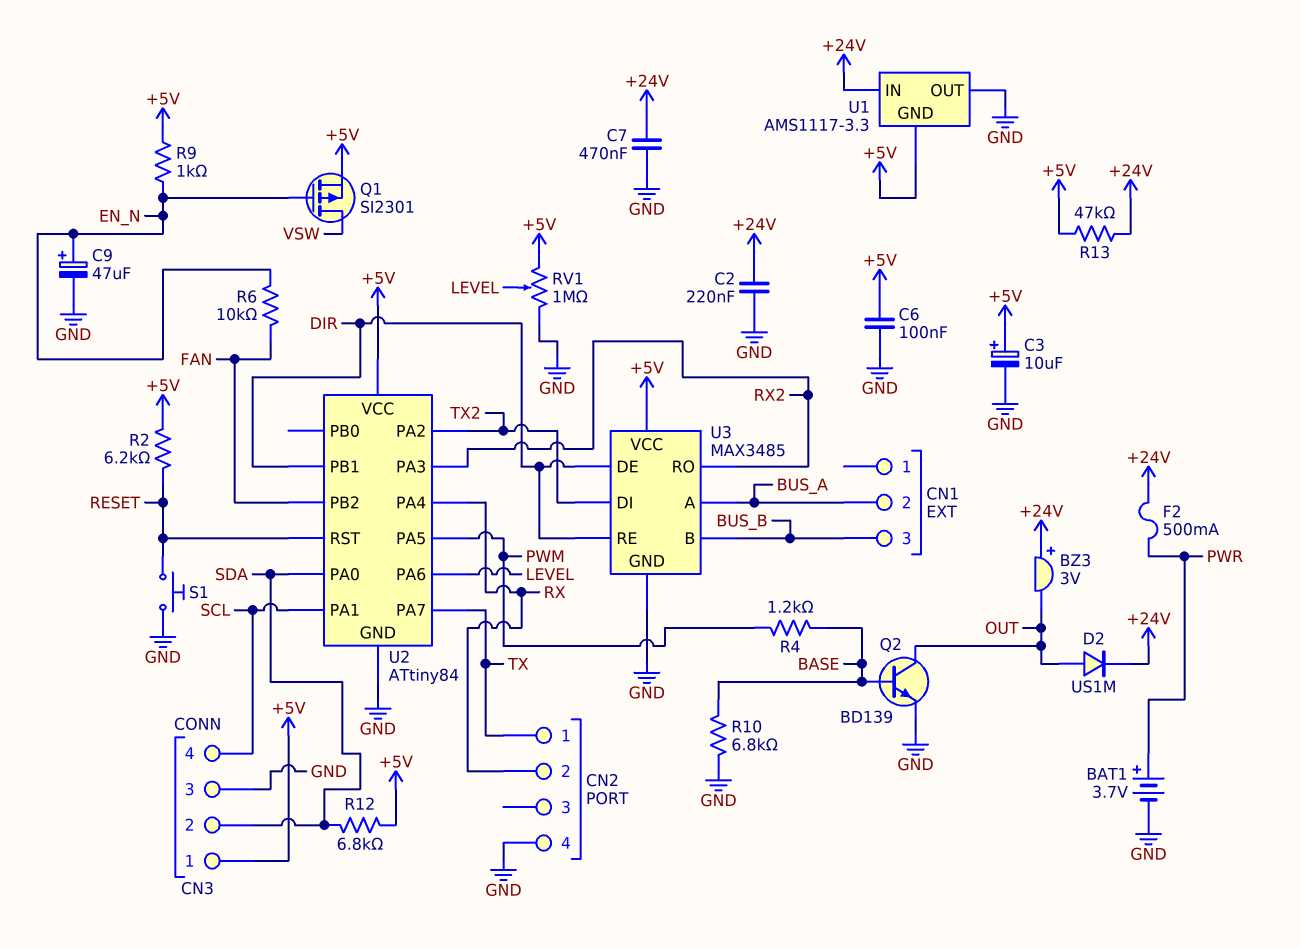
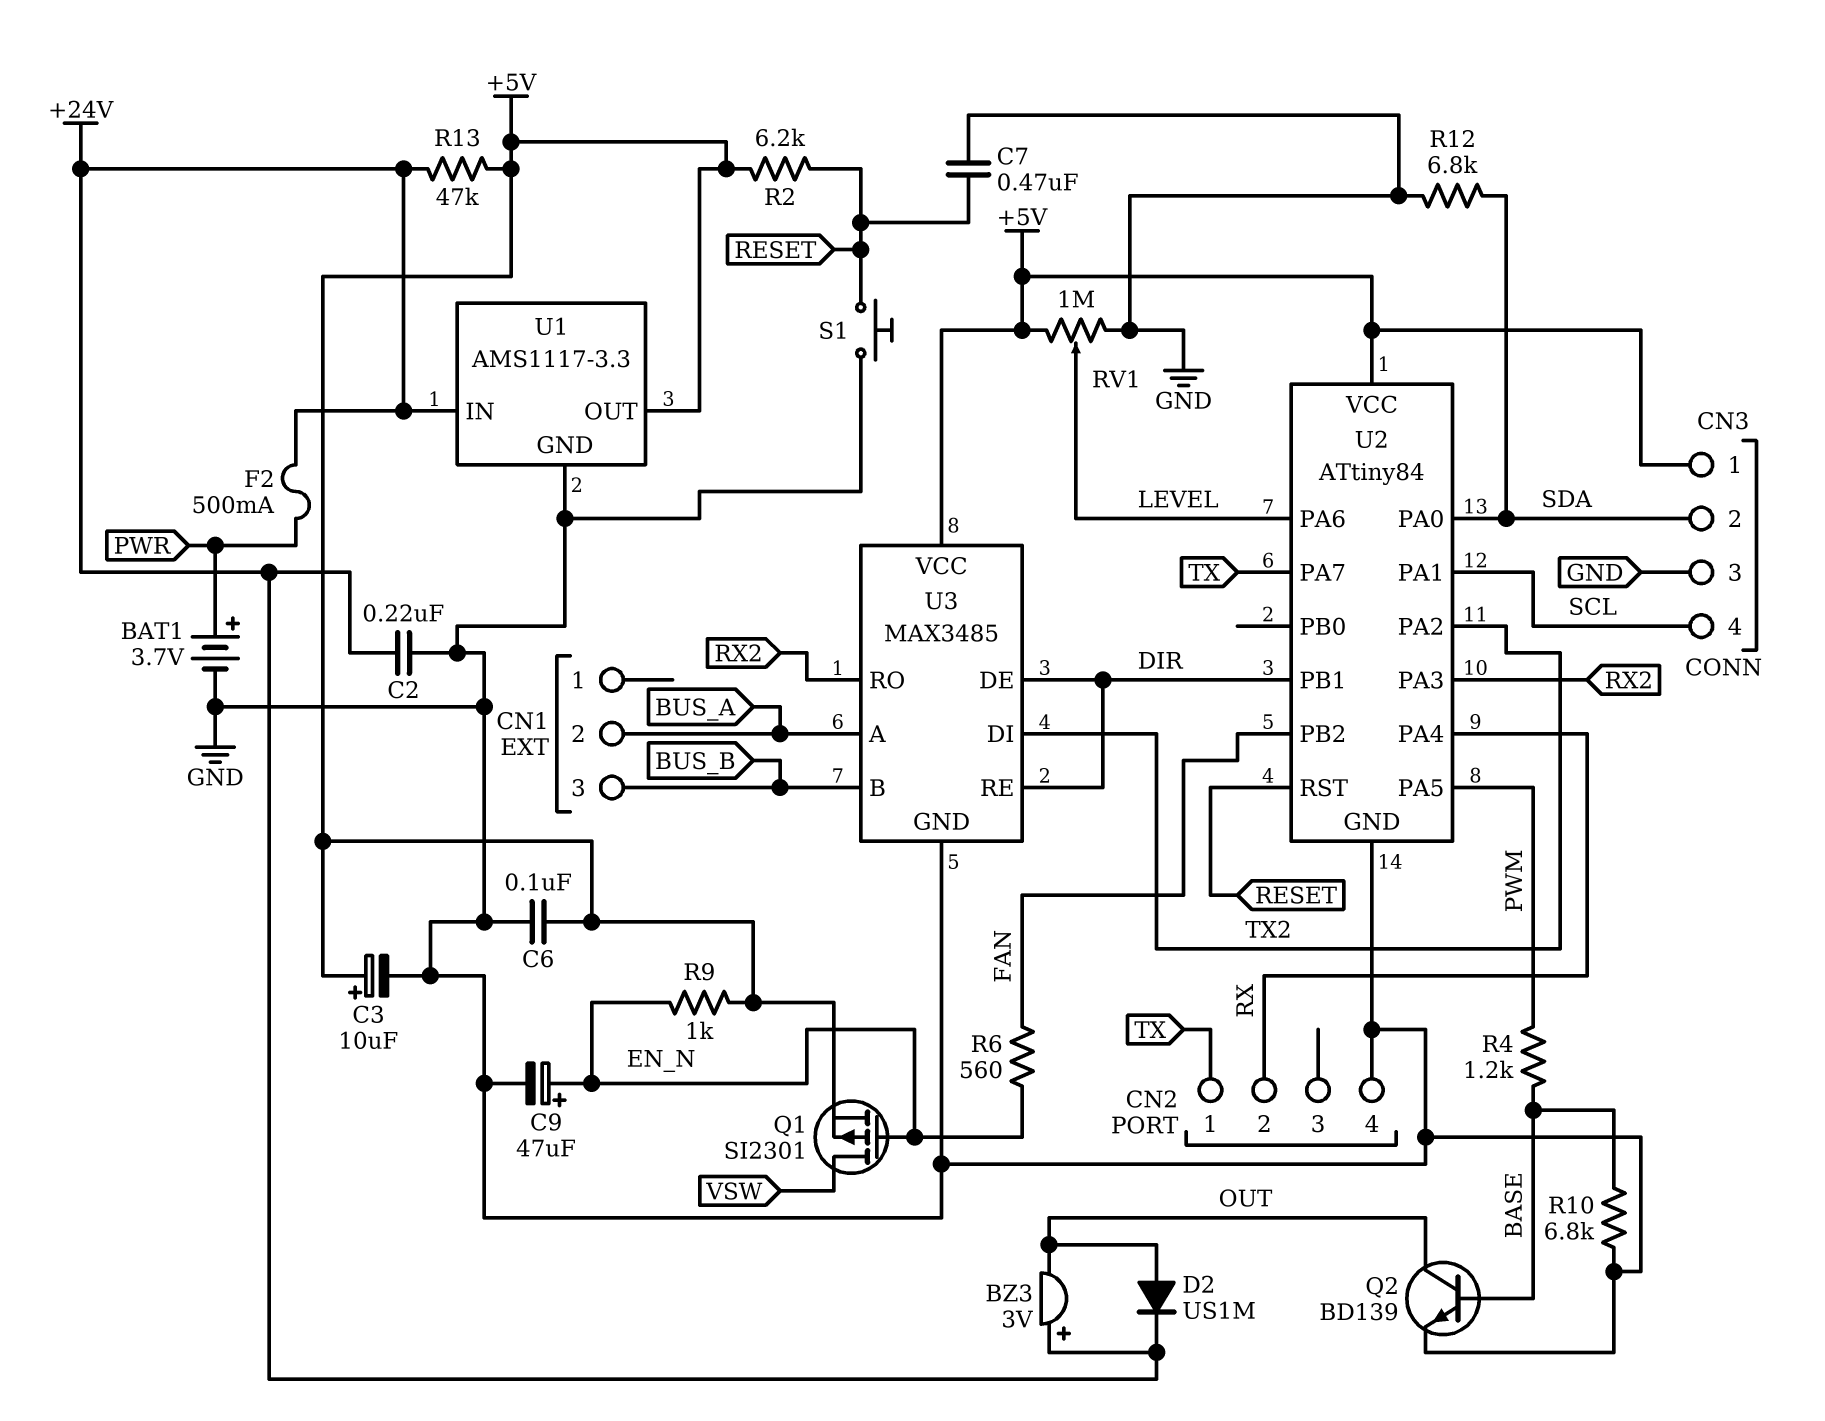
C7: 470nF (+24V, GND) -> 470nF (GND, RESET)
R6: 10k (EN_N, FAN) -> 560 (EN_N, FAN)
R12: 6.8k (+5V, SDA) -> 6.8k (GND, SDA)
U1 pin GND: +5V -> GND
U1 pin OUT: GND -> +5V

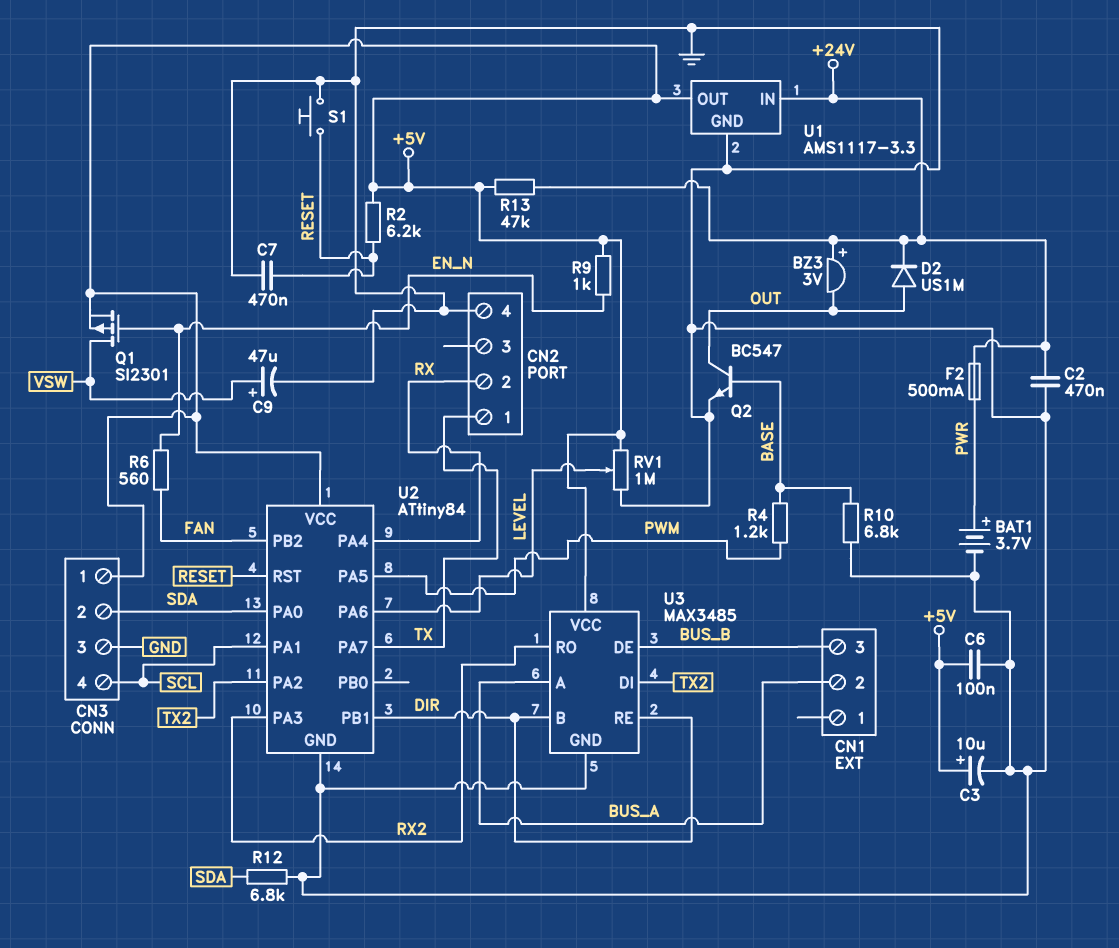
C2: 220nF (+24V, GND) -> 470nF (+24V, GND)
C9: 47uF (plus EN_N, minus GND) -> 47uF (plus VSW, minus GND)
Q2: NPN BD139 (B BASE, C OUT, E GND) -> NPN BC547 (B BASE, C OUT, E GND)
U3 pin B: BUS_B -> DIR
U3 pin DE: DIR -> BUS_B

